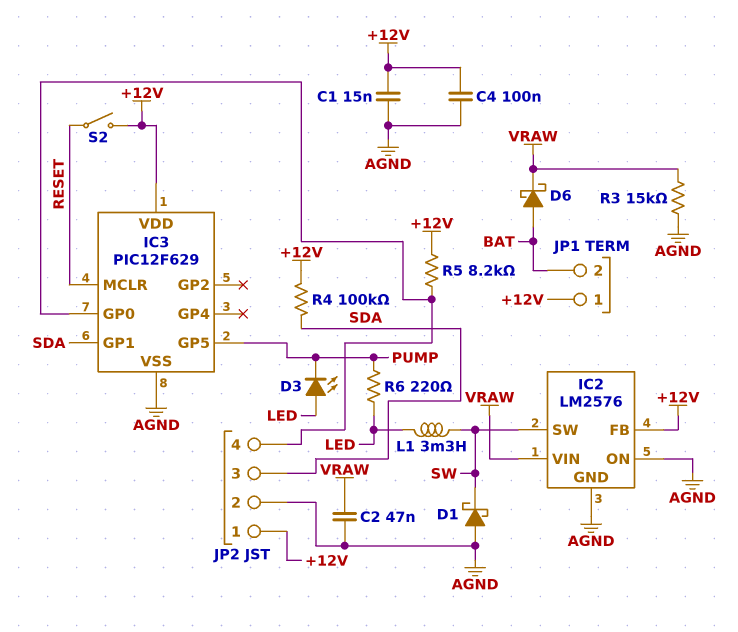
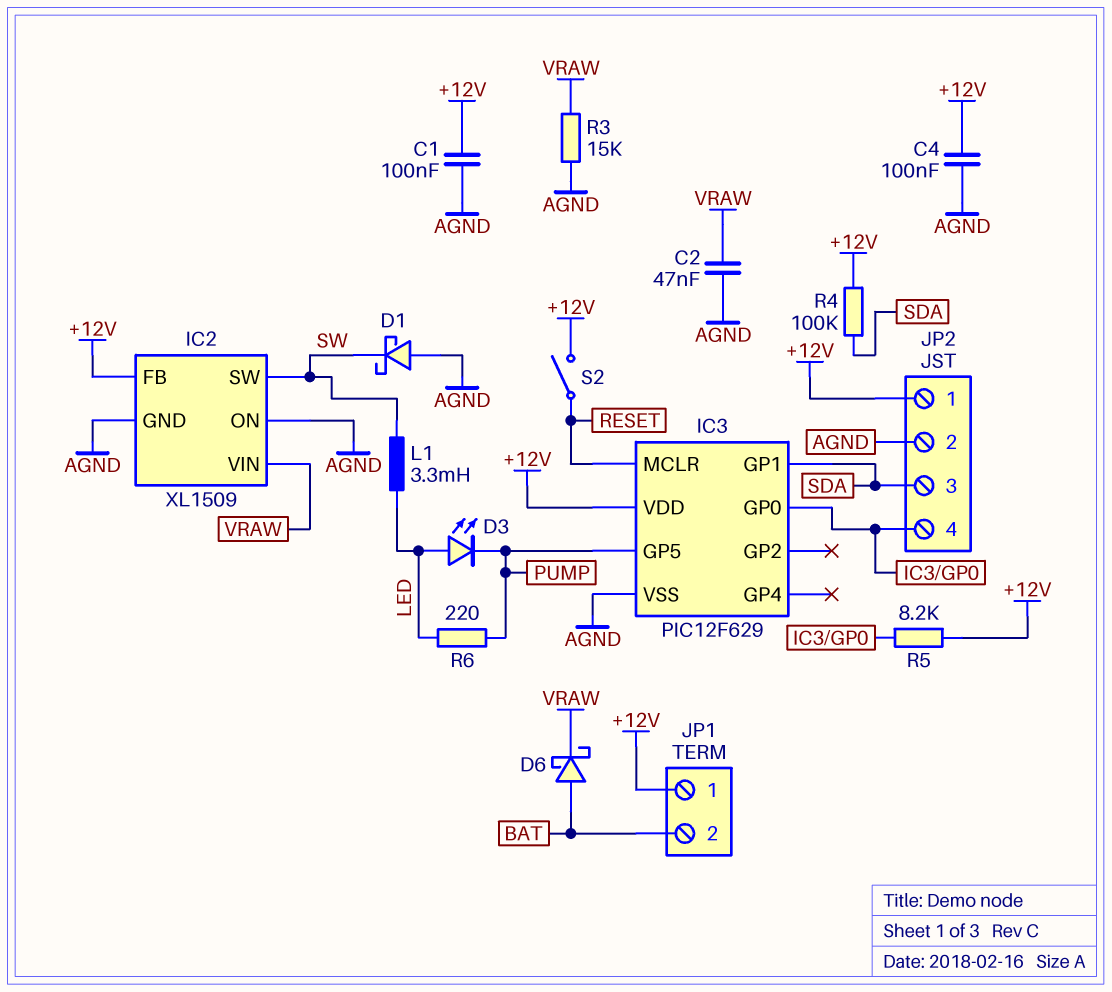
C1: 15nF (+12V, AGND) -> 100nF (+12V, AGND)
IC2: LM2576 -> XL1509

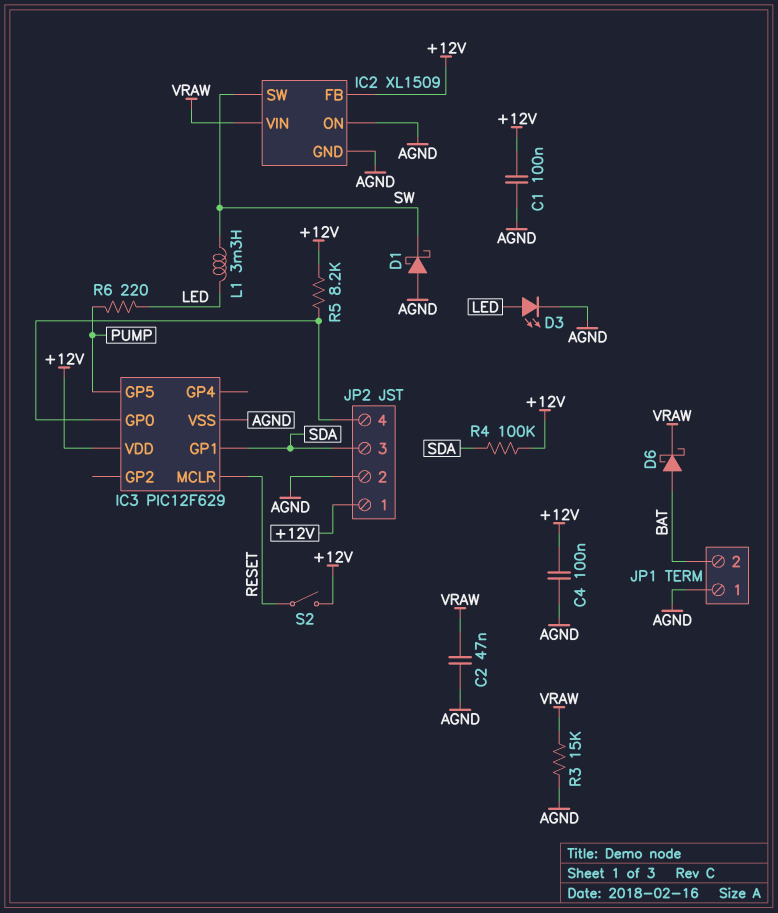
D3: LED (A LED, K PUMP) -> LED (A LED, K AGND)
JP1 pin 1: +12V -> AGND

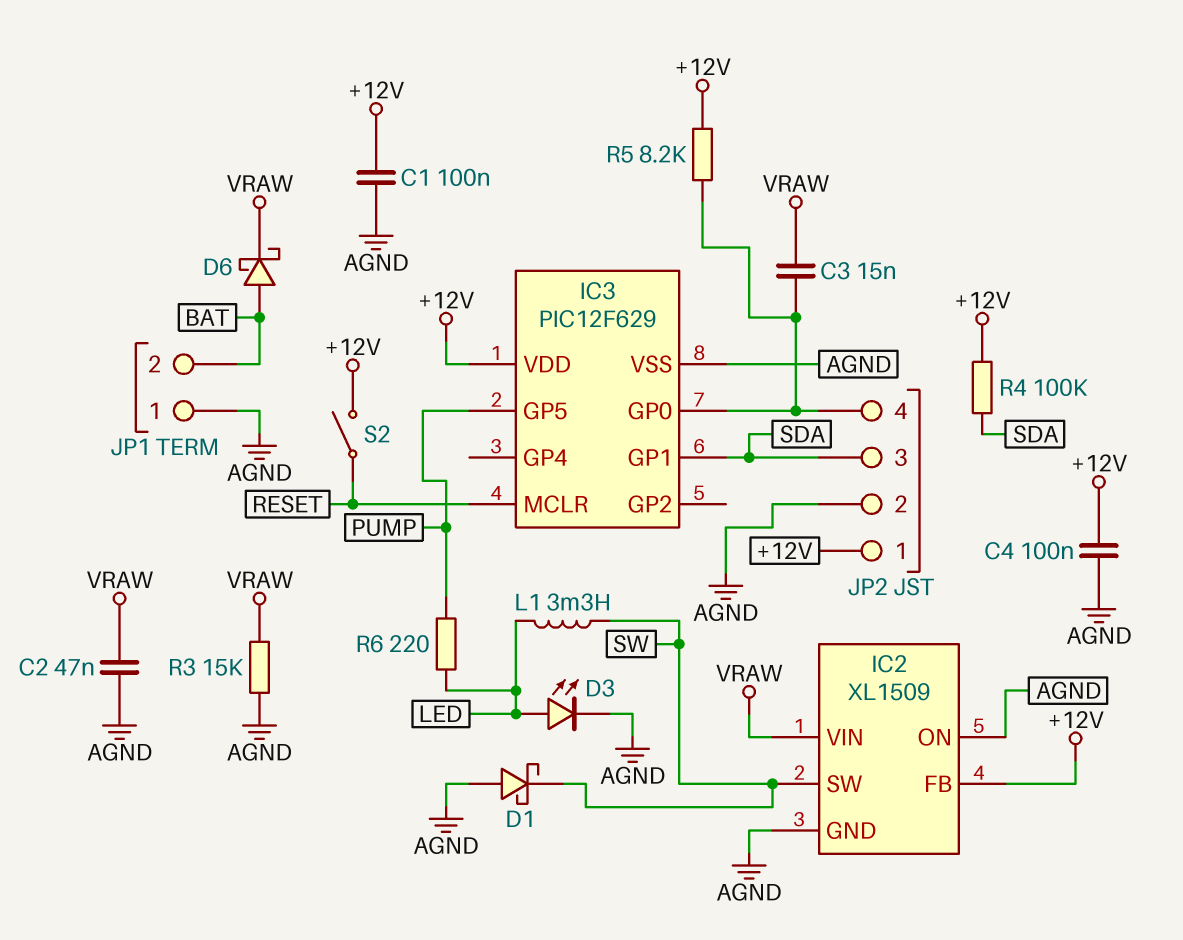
C3: none -> 15nF (IC3/GP0, VRAW)

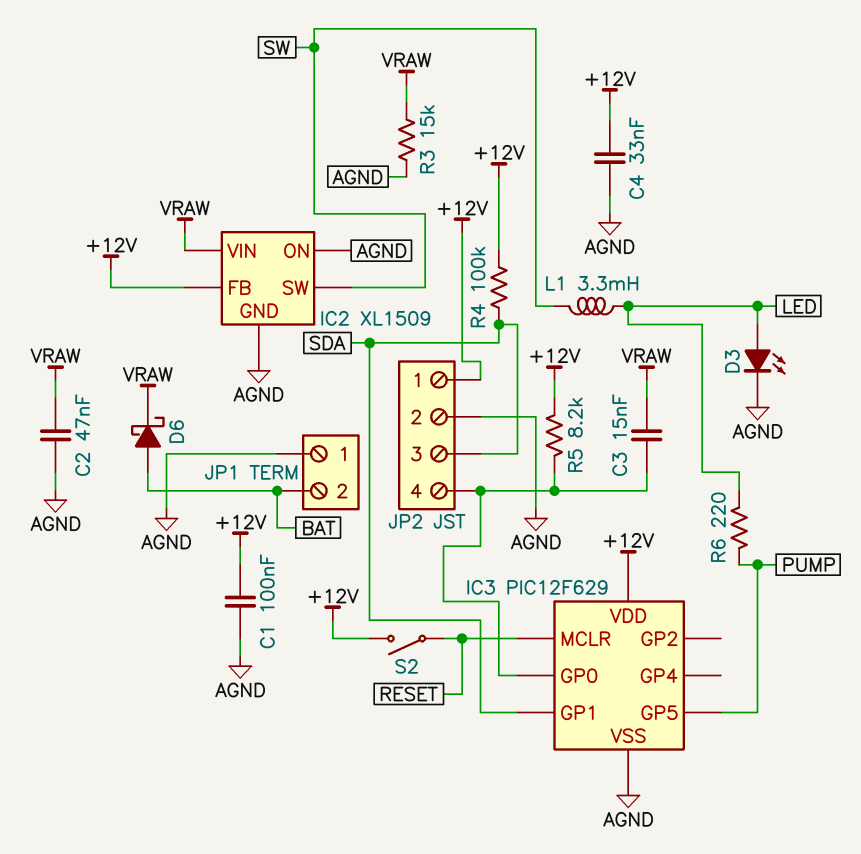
C4: 100nF (+12V, AGND) -> 33nF (+12V, AGND)
D1: schottky (A AGND, K SW) -> none

